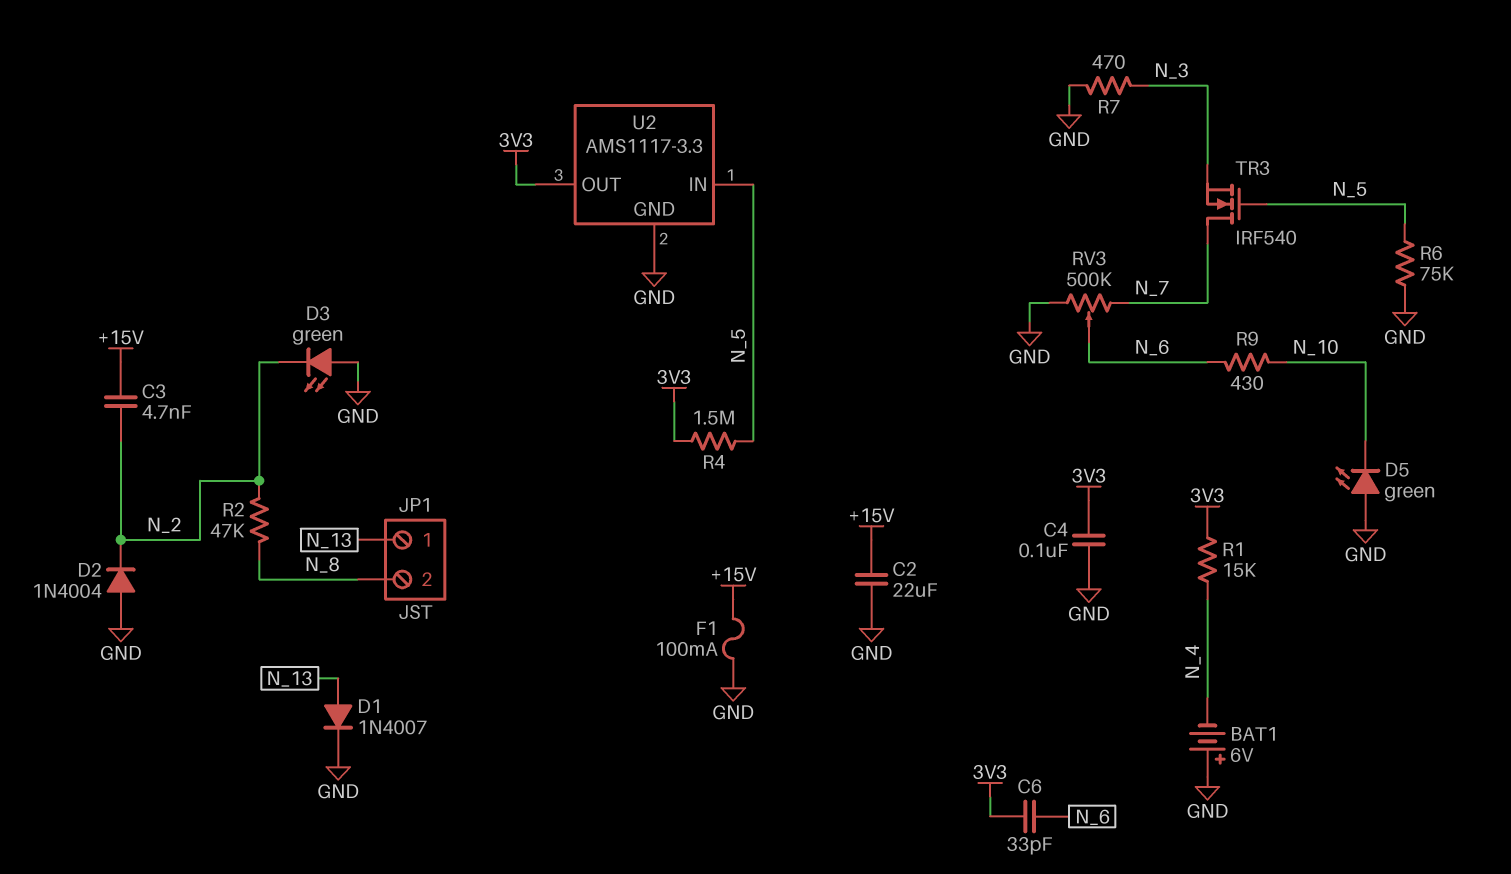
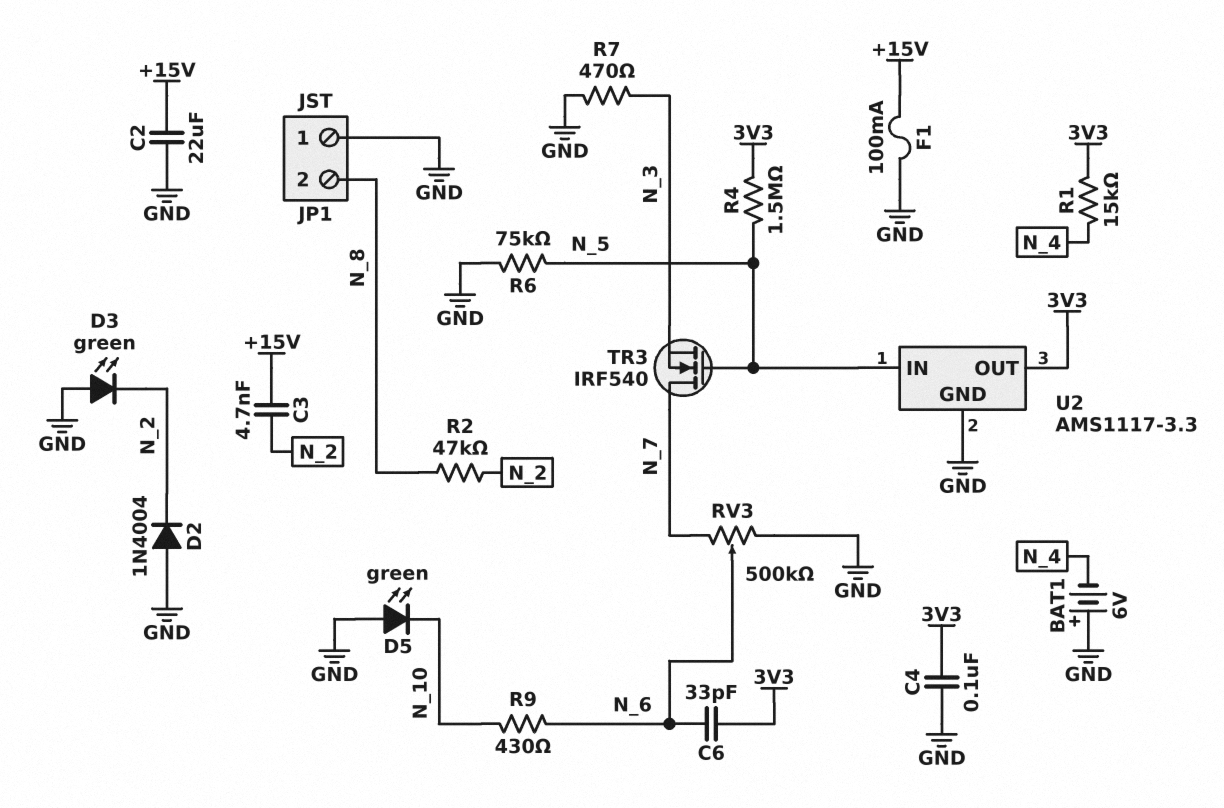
D1: diode 1N4007 (A N_13, K GND) -> none
JP1 pin 1: N_13 -> GND

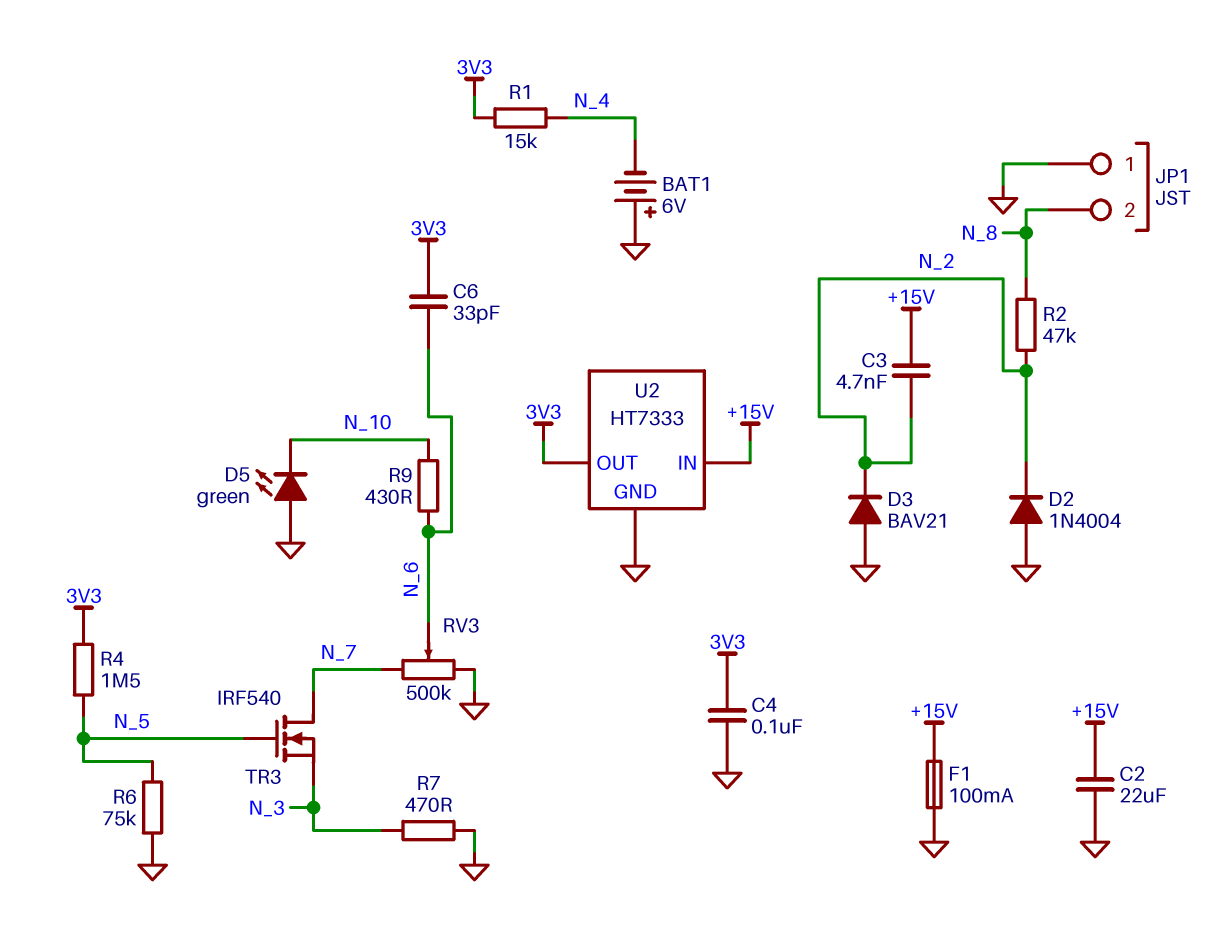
D3: LED green (A GND, K N_2) -> diode BAV21 (A GND, K N_2)
U2: AMS1117-3.3 -> HT7333
U2 pin IN: N_5 -> +15V

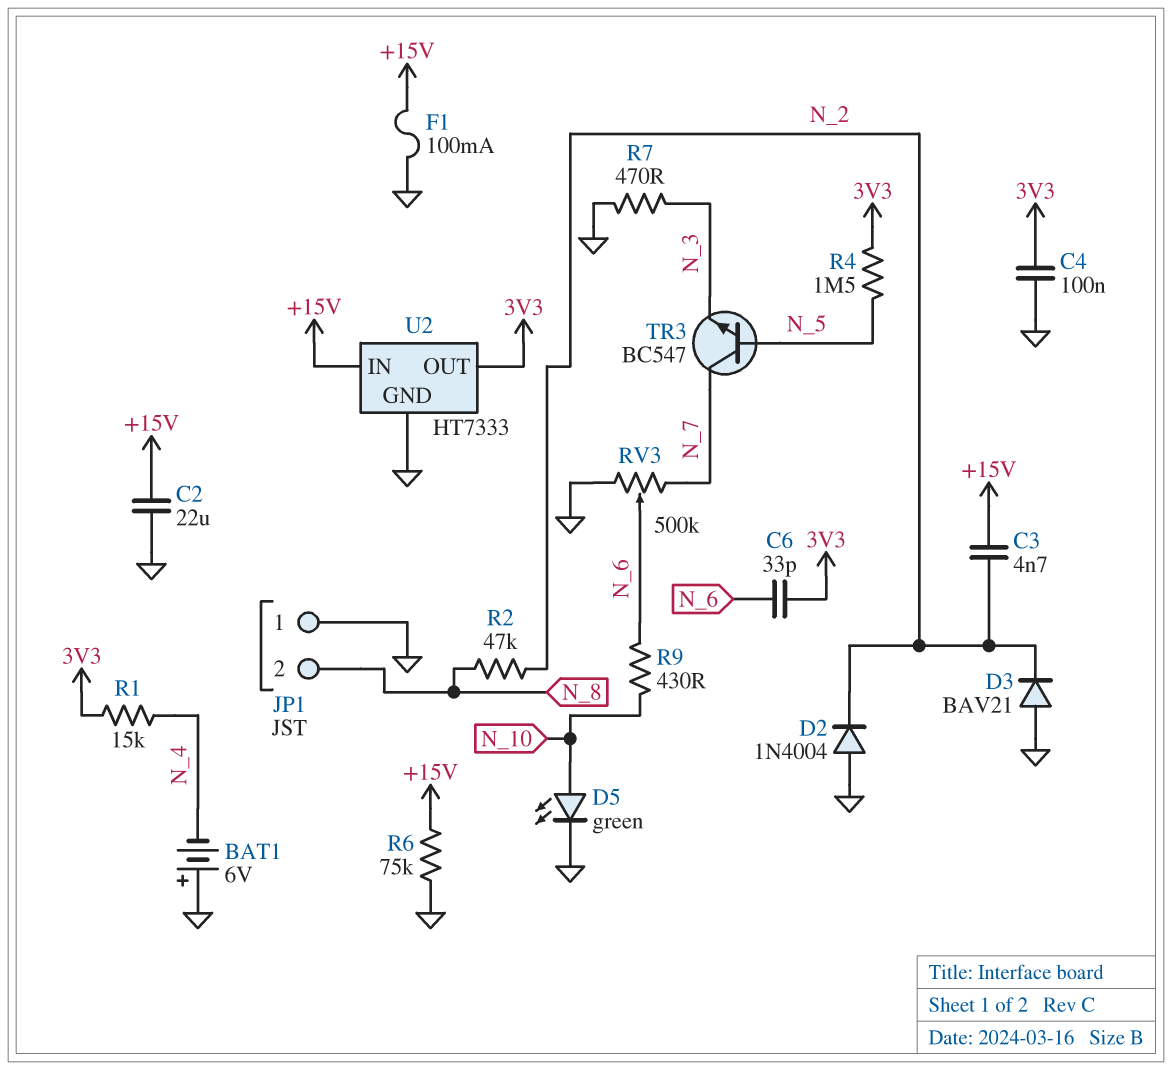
D5: LED green (A GND, K N_10) -> LED green (A N_10, K GND)
R6: 75k (GND, N_5) -> 75k (+15V, GND)
TR3: NMOS IRF540 (G N_5, D N_7, S N_3) -> NPN BC547 (B N_5, C N_7, E N_3)

